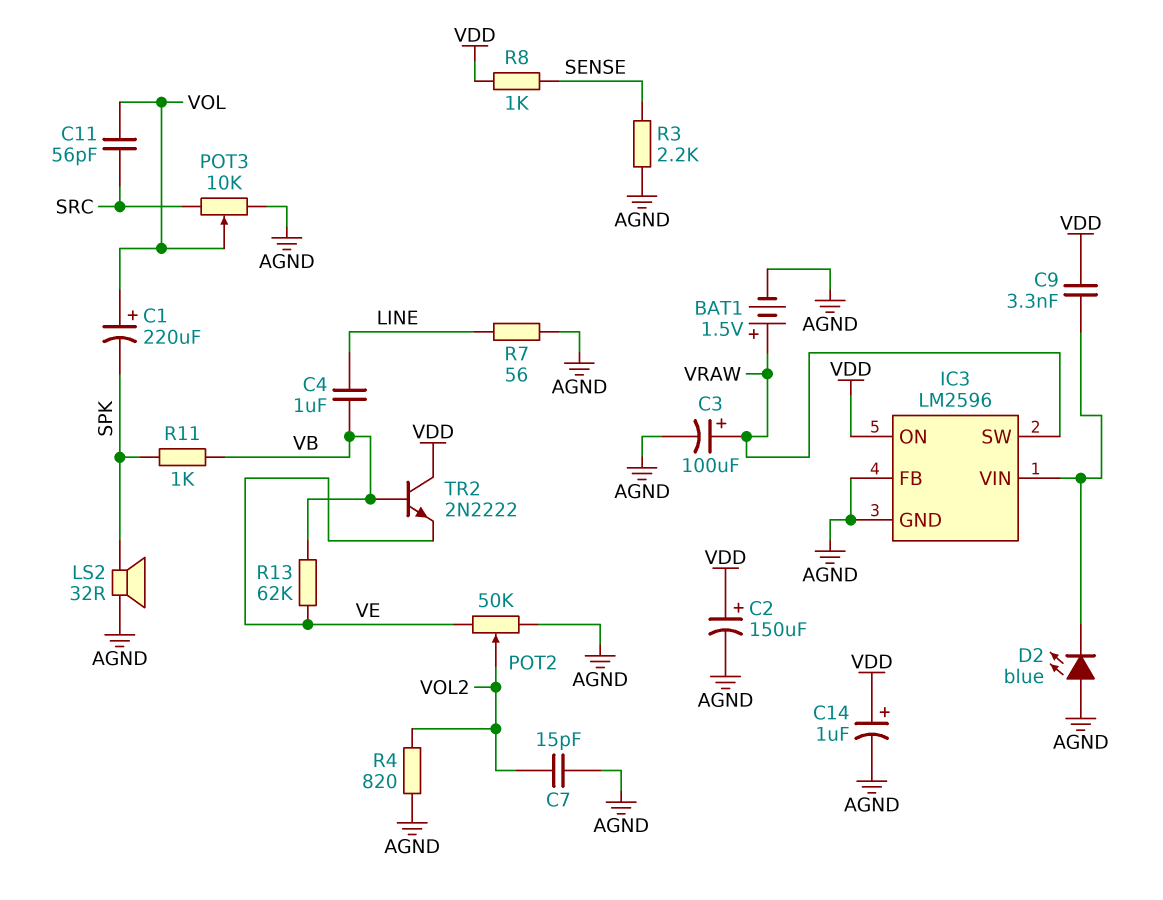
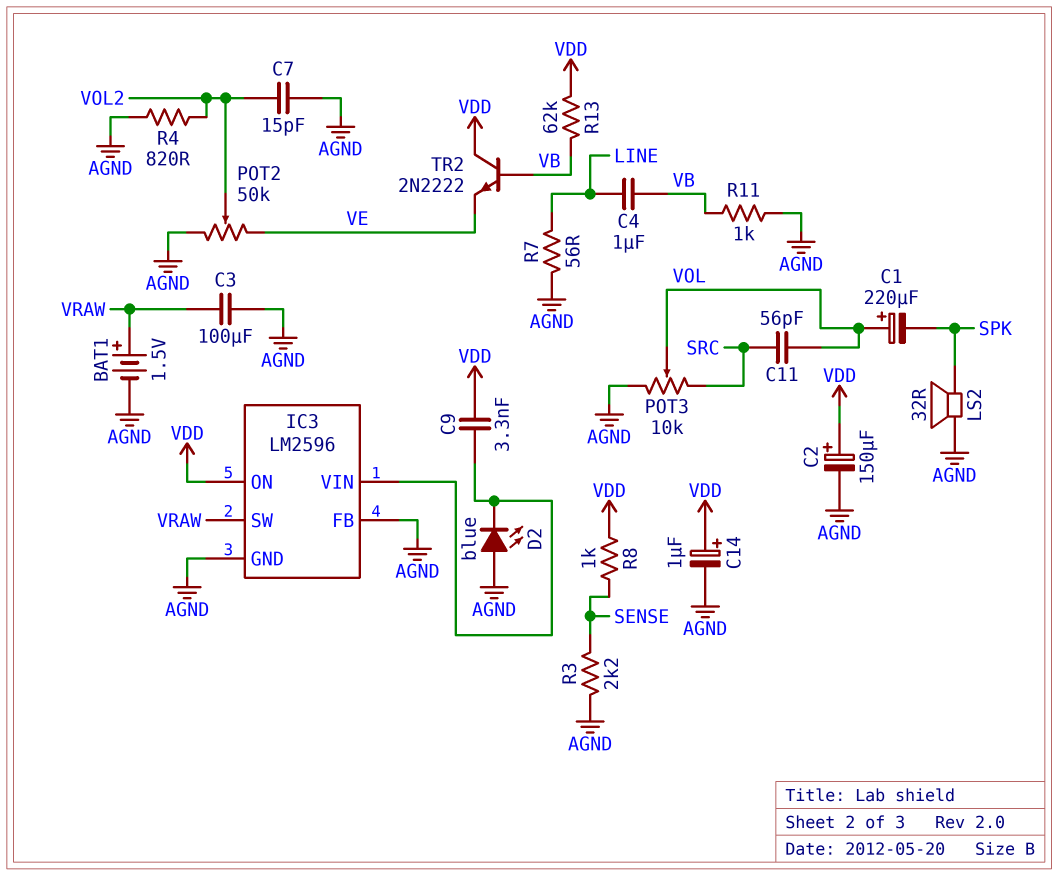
C3: 100uF (plus VRAW, minus AGND) -> 100uF (AGND, VRAW)
R11: 1k (SPK, VB) -> 1k (AGND, VB)
R13: 62k (VB, VE) -> 62k (VB, VDD)

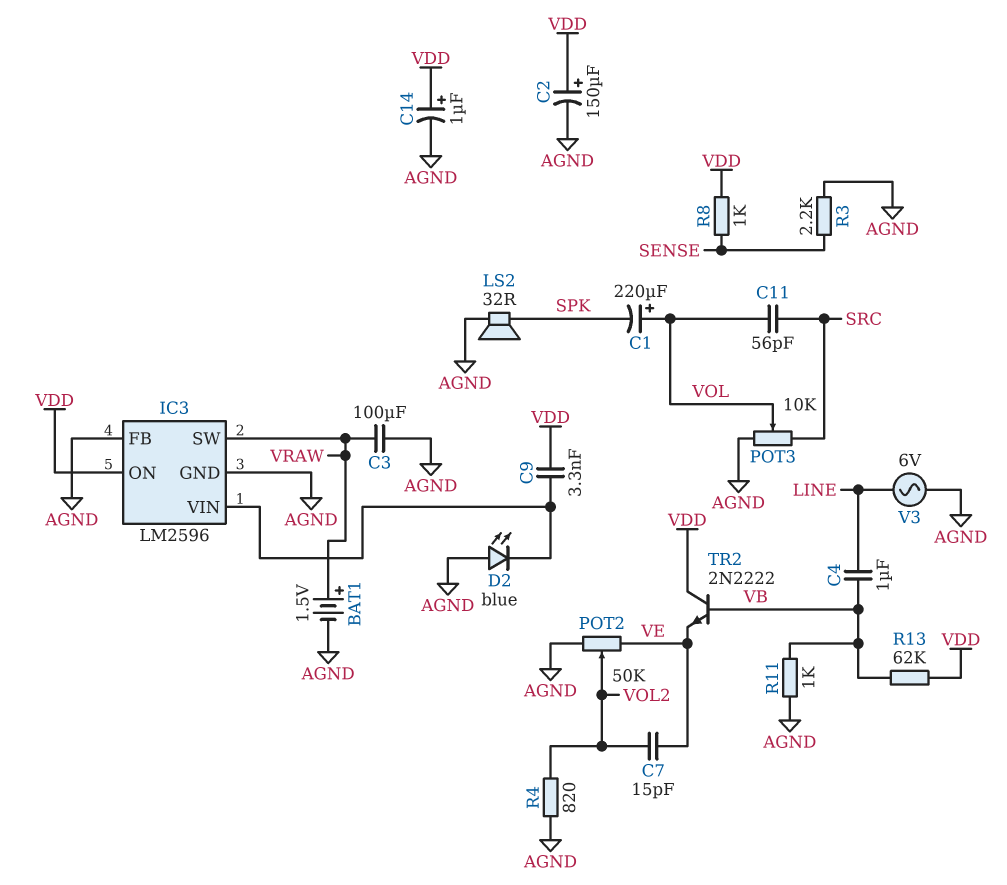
C7: 15pF (AGND, VOL2) -> 15pF (VE, VOL2)
R7: 56 (AGND, LINE) -> none
V3: none -> AC 6V (AGND, LINE)

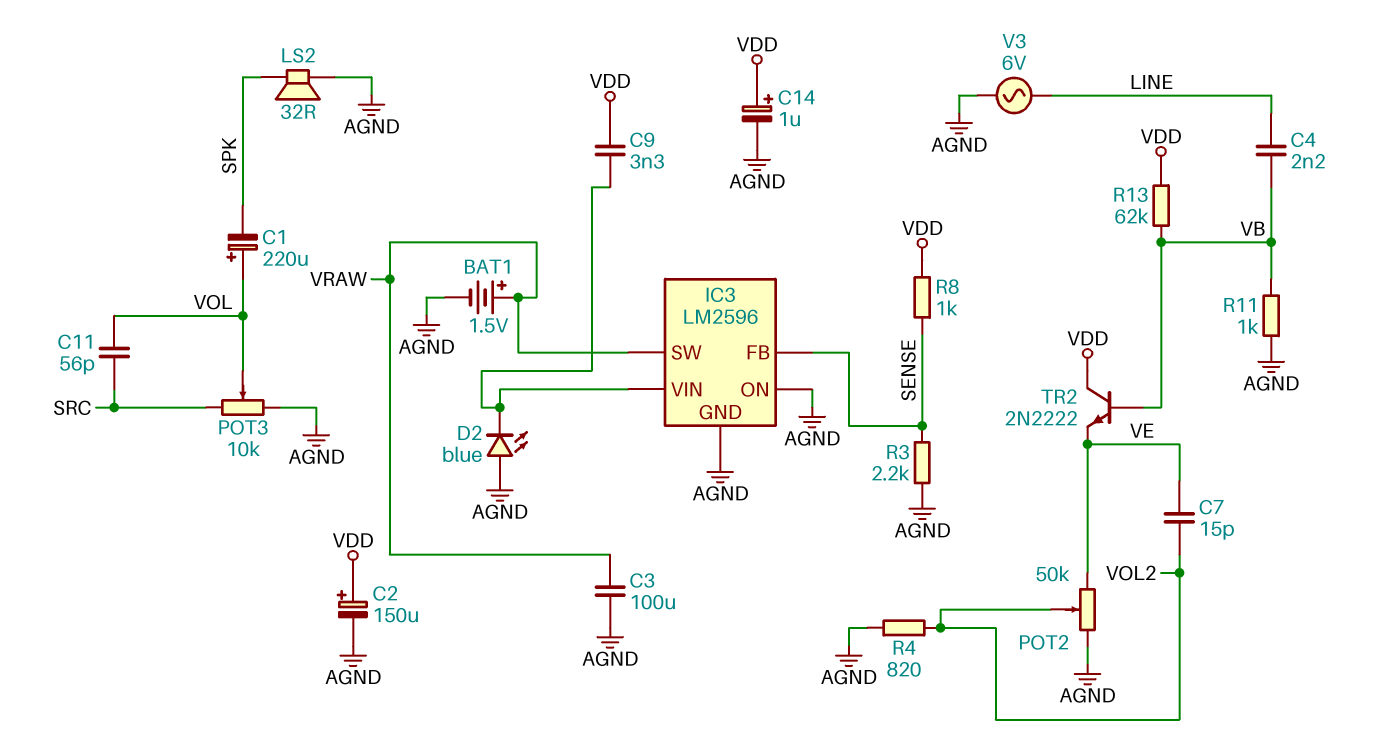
C4: 1uF (LINE, VB) -> 2.2nF (LINE, VB)
IC3 pin FB: AGND -> SENSE
IC3 pin ON: VDD -> AGND

